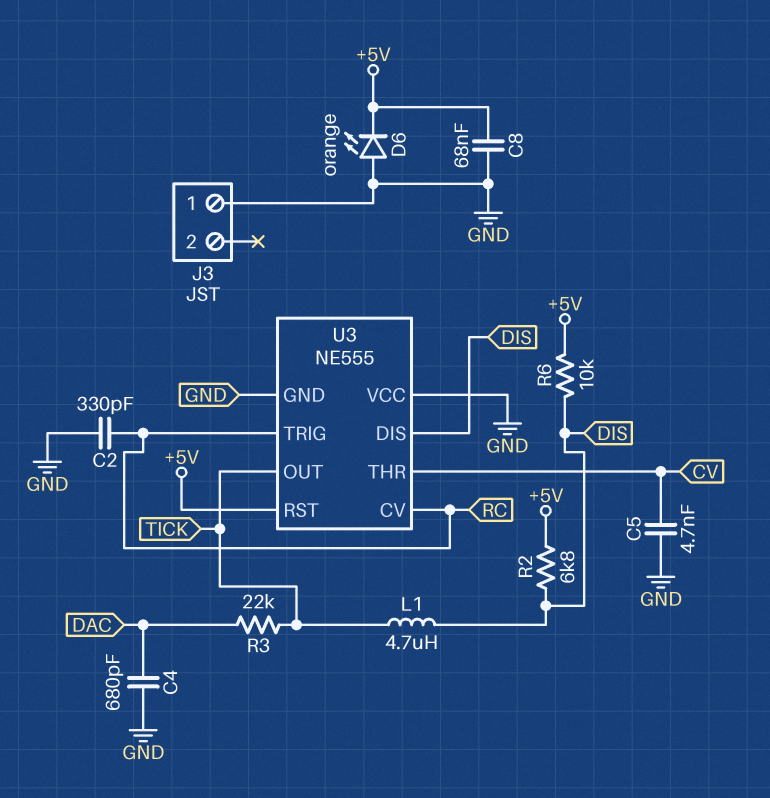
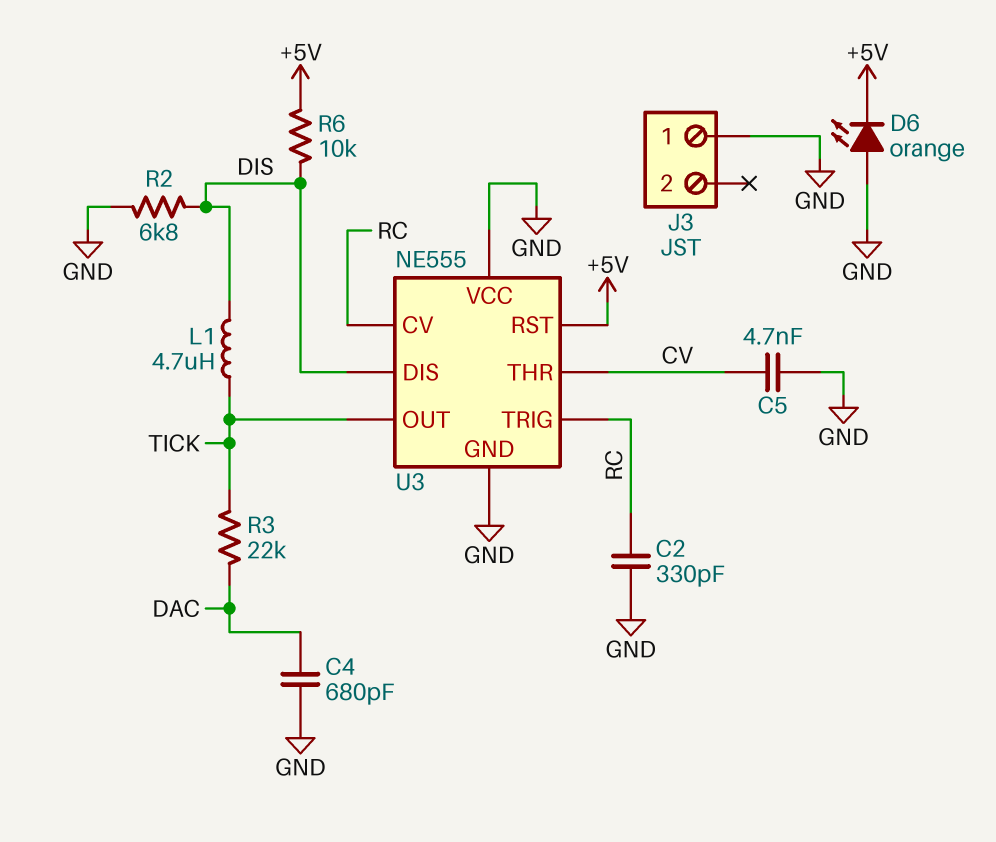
C8: 68nF (+5V, GND) -> none
R2: 6.8k (+5V, DIS) -> 6.8k (DIS, GND)

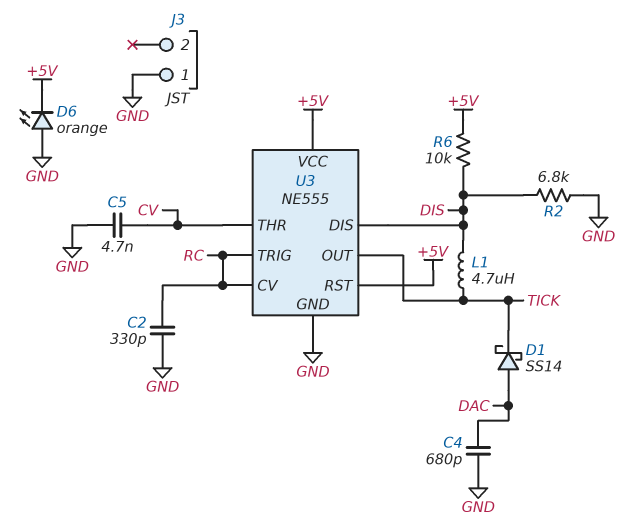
D1: none -> schottky SS14 (A DAC, K TICK)
R3: 22k (DAC, TICK) -> none
U3 pin VCC: GND -> +5V

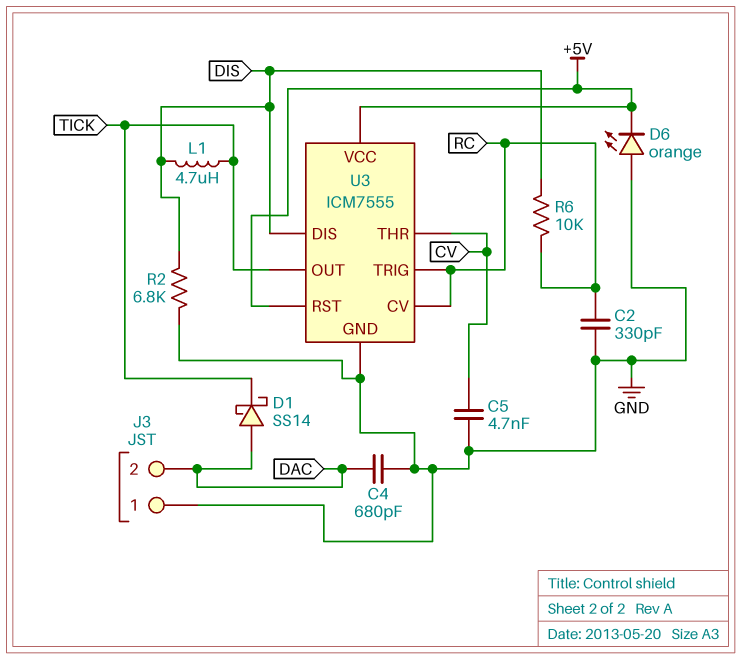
J3 pin 2: none -> DAC
R6: 10k (+5V, DIS) -> 10k (DIS, RC)
U3: NE555 -> ICM7555

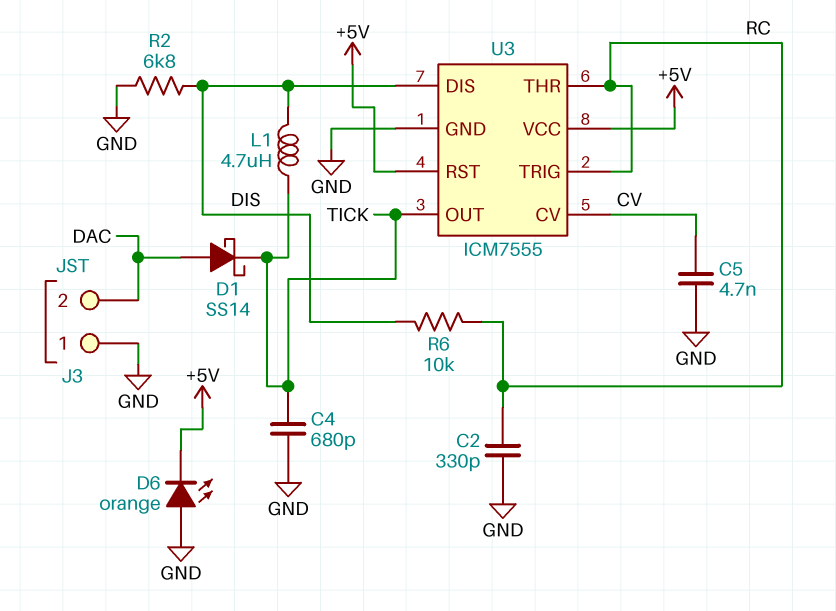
C4: 680pF (DAC, GND) -> 680pF (GND, TICK)
U3 pin CV: RC -> CV
U3 pin THR: CV -> RC

